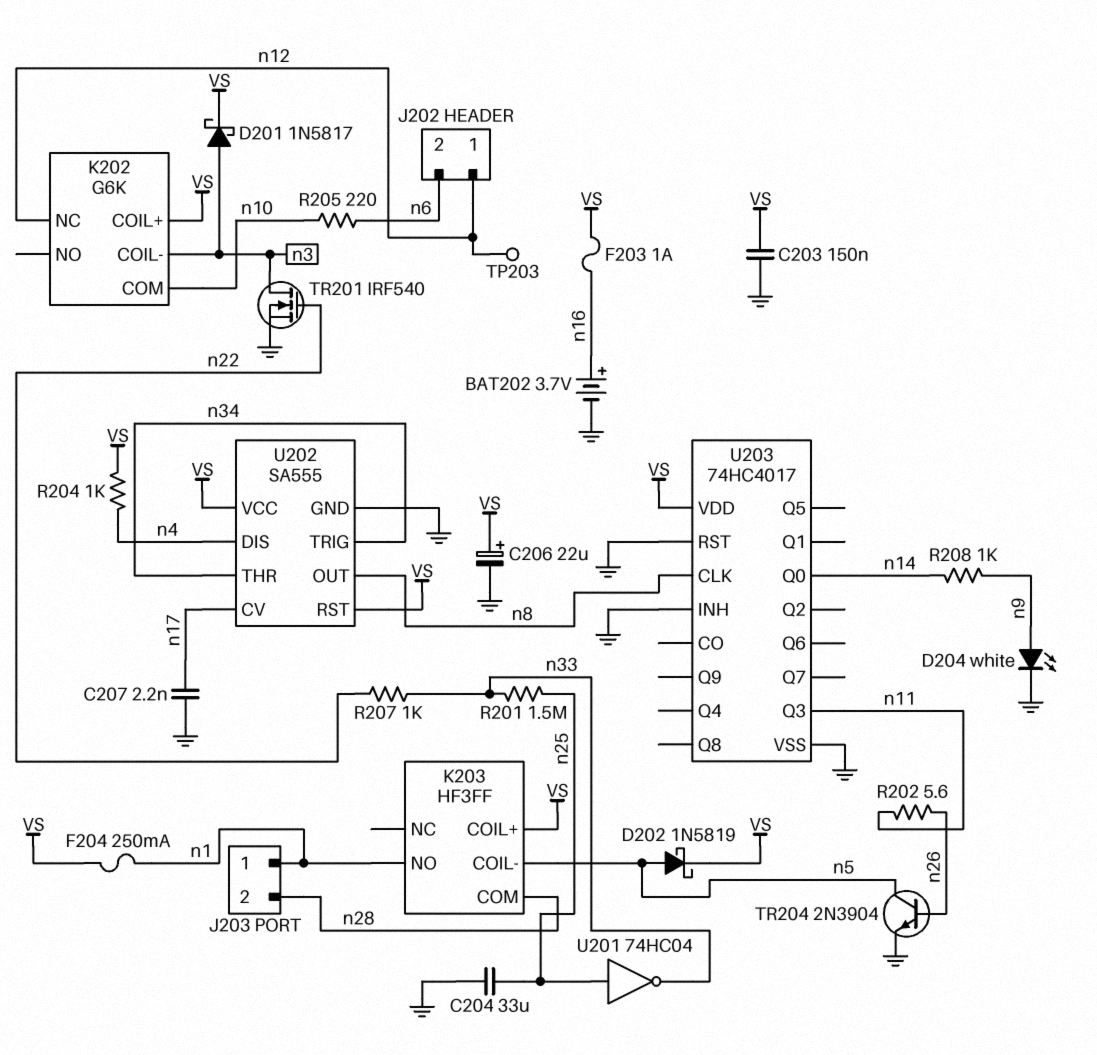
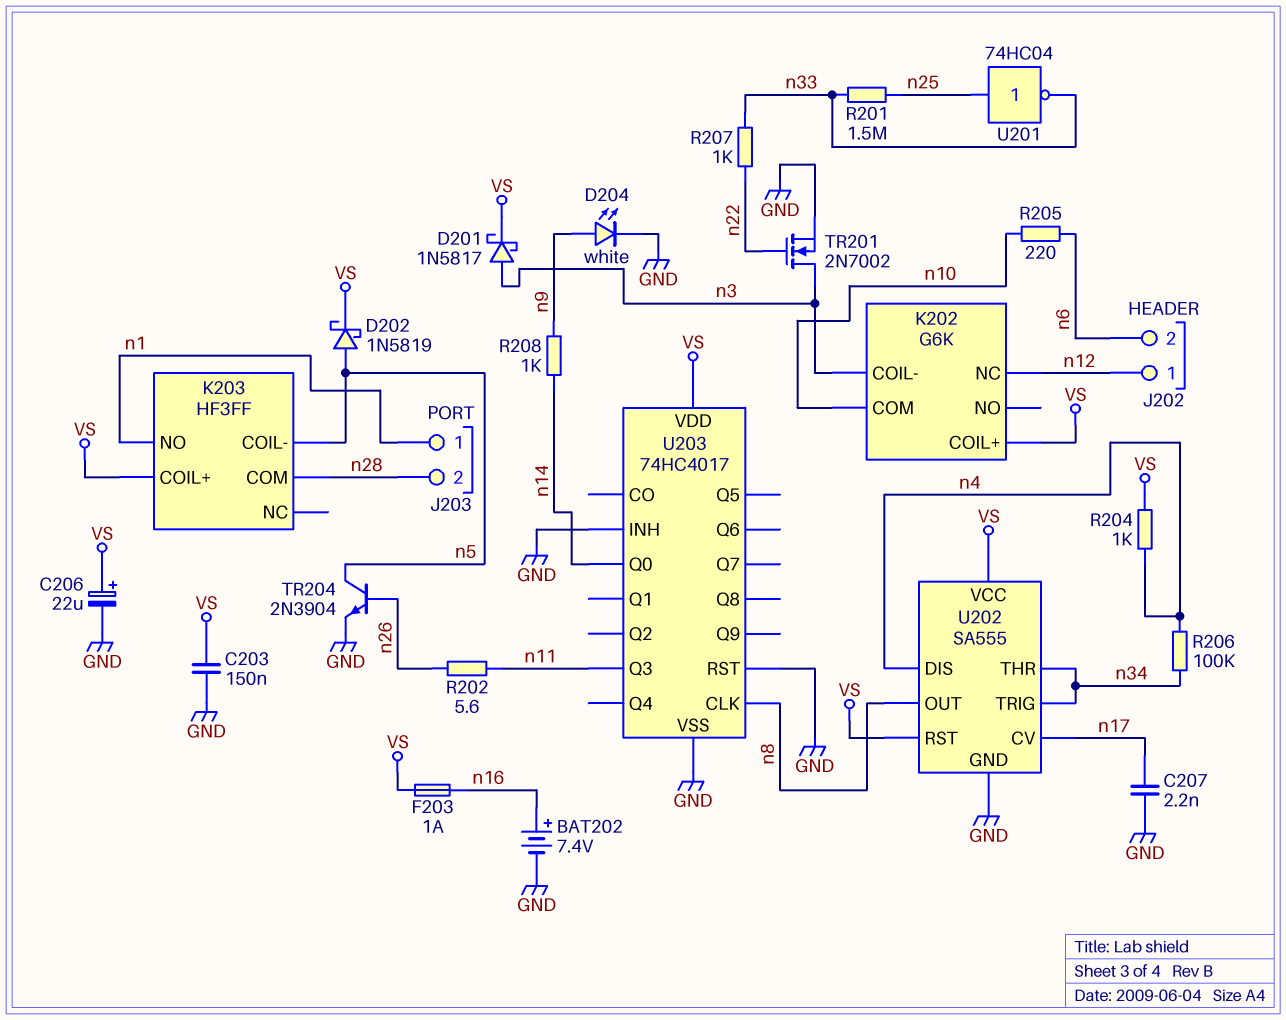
BAT202: 3.7V (plus n16, minus GND) -> 7.4V (plus n16, minus GND)
C204: 33uF (GND, n25) -> none
F204: 250mA (VS, n1) -> none
R206: none -> 100k (n4, n34)
TP203: test point (n12) -> none
TR201: NMOS IRF540 (G n22, D n3, S GND) -> NMOS 2N7002 (G n22, D n3, S GND)

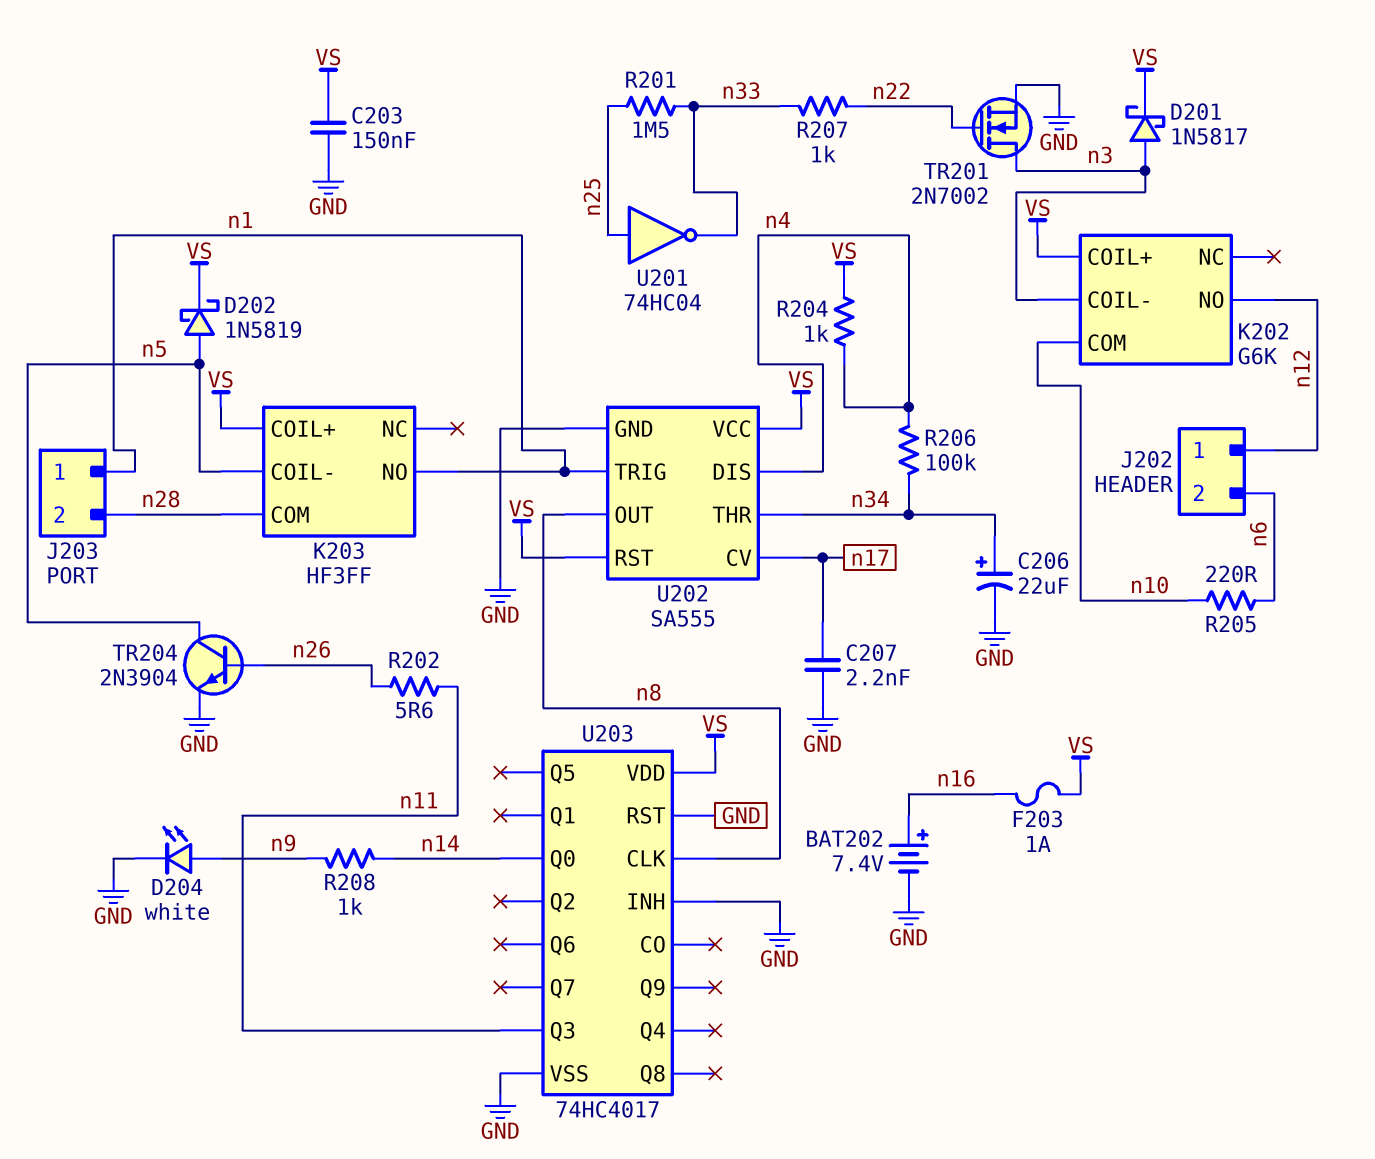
C206: 22uF (plus VS, minus GND) -> 22uF (plus n34, minus GND)
K202 pin NC: n12 -> none
K202 pin NO: none -> n12
U202 pin TRIG: n34 -> n1

